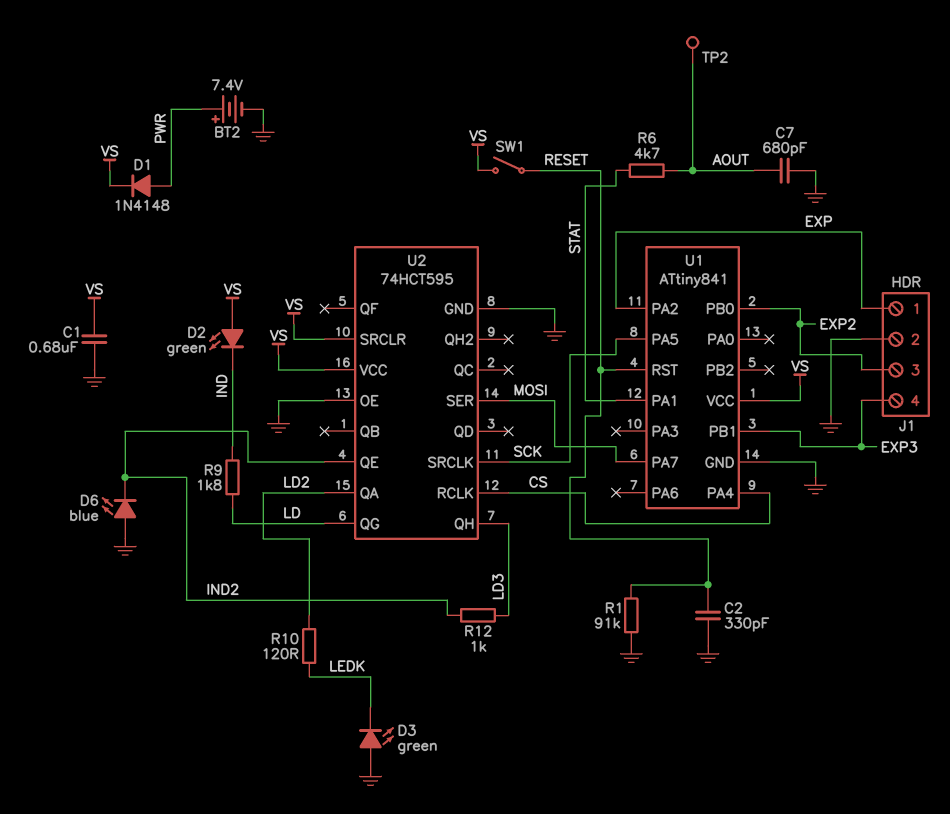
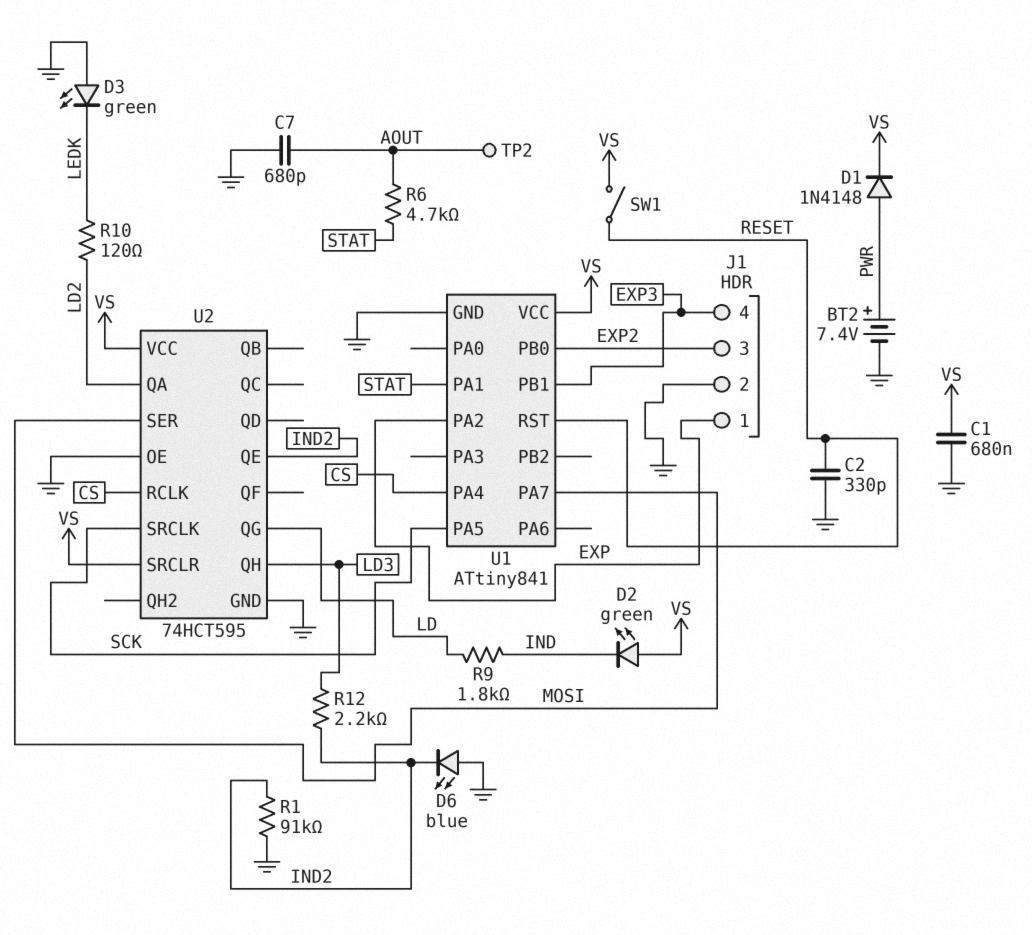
R1: 91k (GND, RESET) -> 91k (GND, IND2)
R12: 1k (IND2, LD3) -> 2.2k (IND2, LD3)

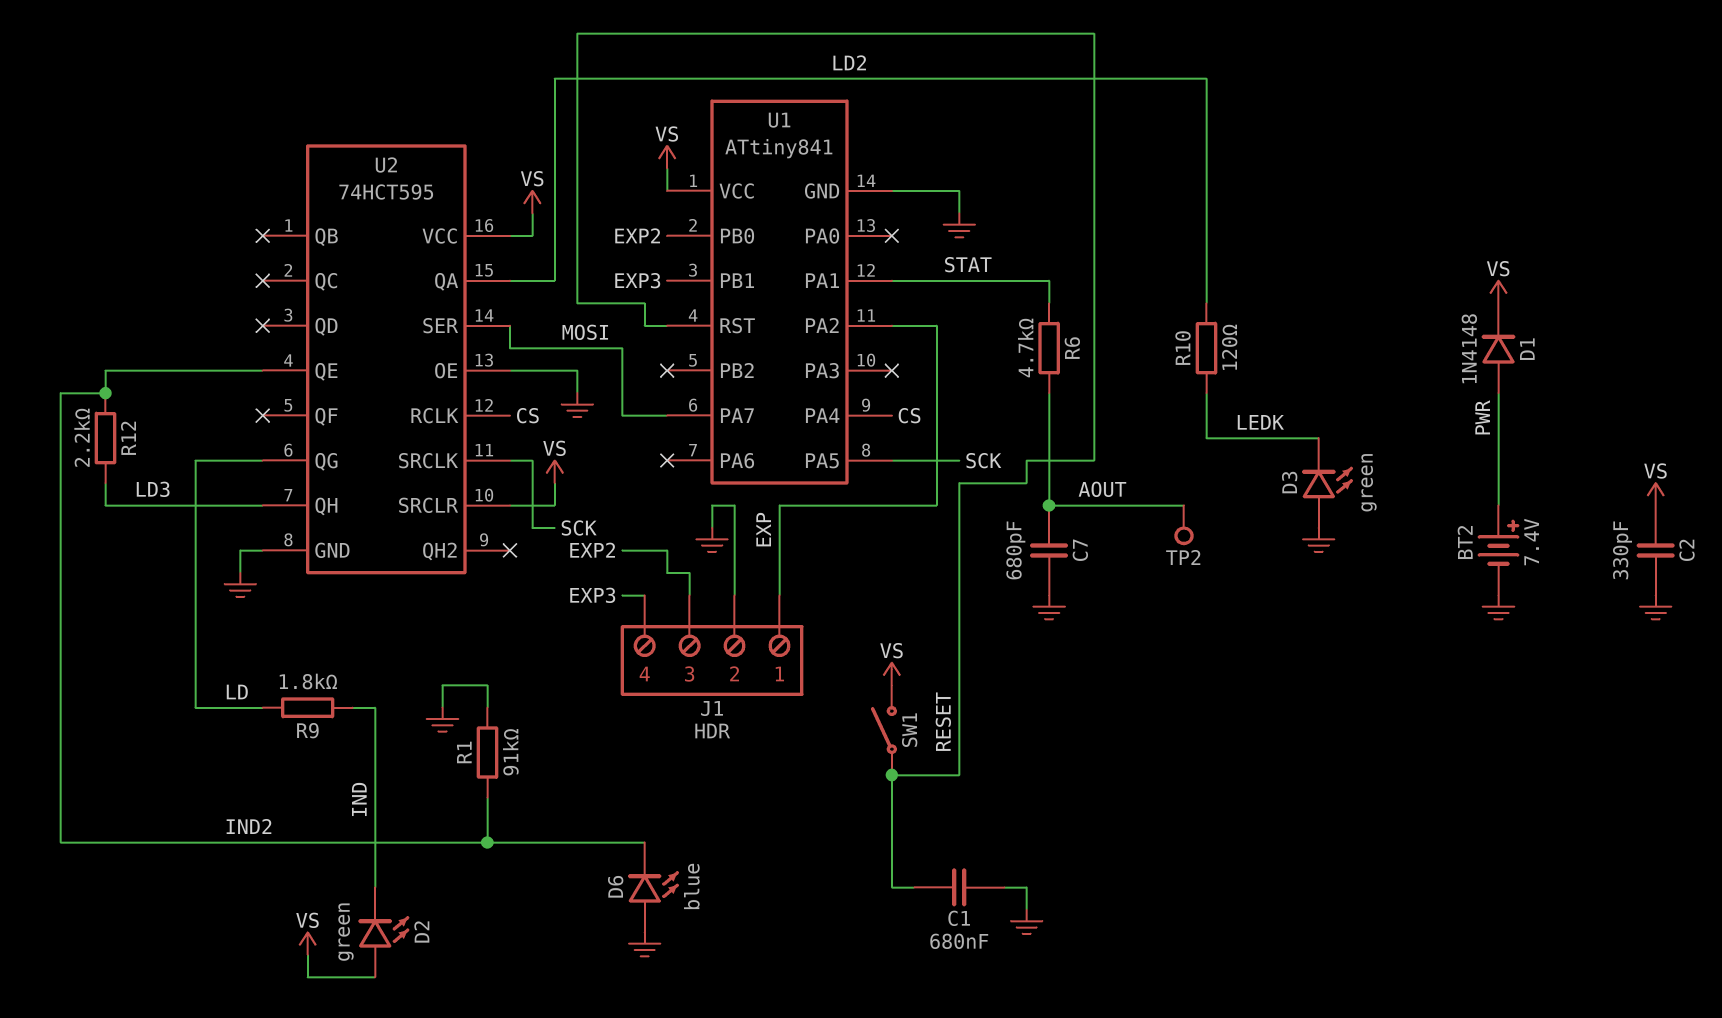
C1: 680nF (GND, VS) -> 680nF (GND, RESET)
C2: 330pF (GND, RESET) -> 330pF (GND, VS)

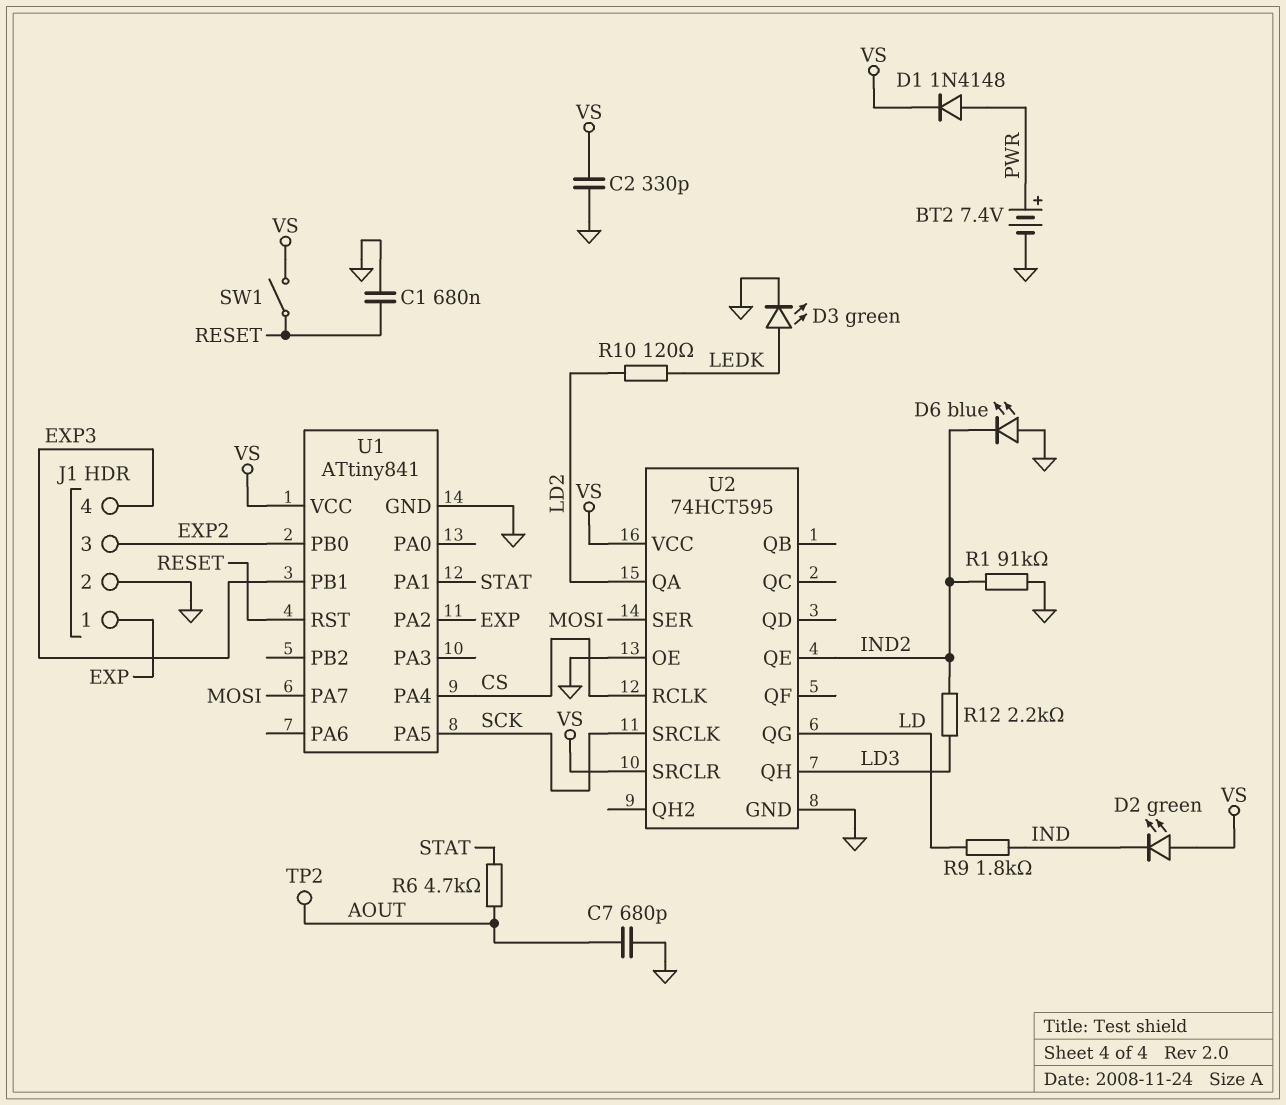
D3: LED green (A GND, K LEDK) -> LED green (A LEDK, K GND)

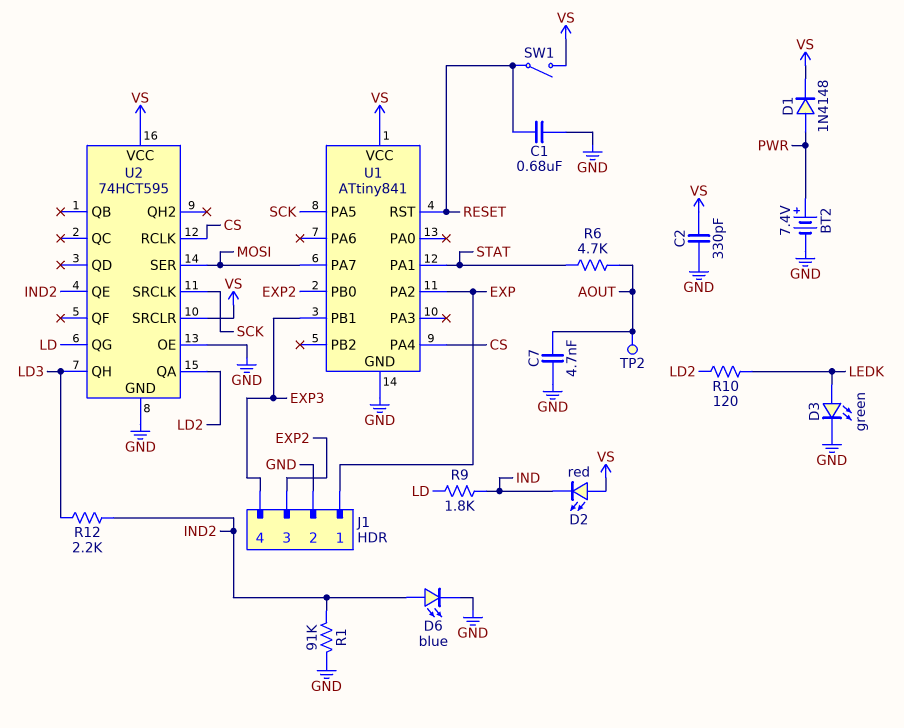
C7: 680pF (AOUT, GND) -> 4.7nF (AOUT, GND)
D2: LED green (A VS, K IND) -> LED red (A VS, K IND)
D6: LED blue (A GND, K IND2) -> LED blue (A IND2, K GND)

